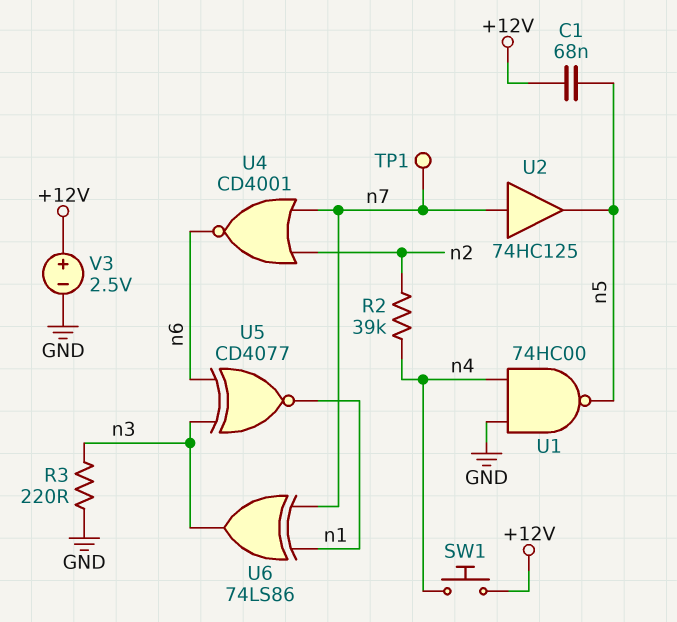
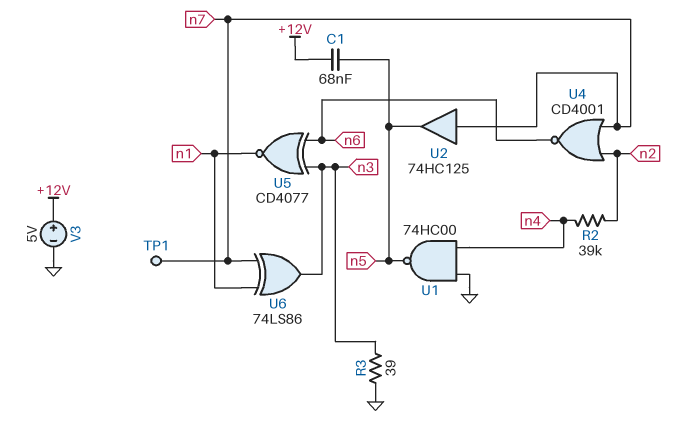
R3: 220 (GND, n3) -> 39 (GND, n3)
SW1: button (+12V, n4) -> none
V3: 2.5V (plus +12V, minus GND) -> 5V (plus +12V, minus GND)

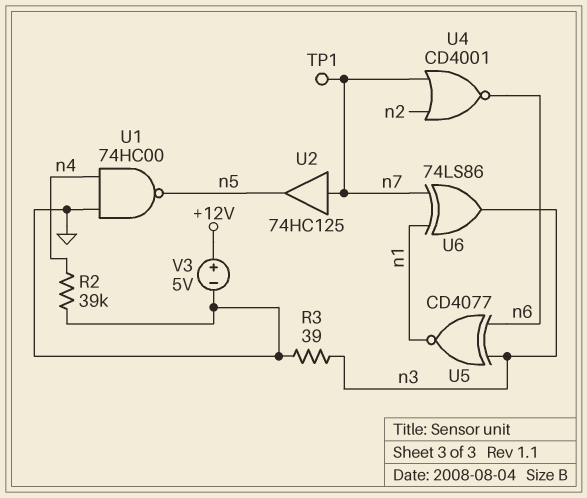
C1: 68nF (+12V, n5) -> none
R2: 39k (n2, n4) -> 39k (GND, n4)

